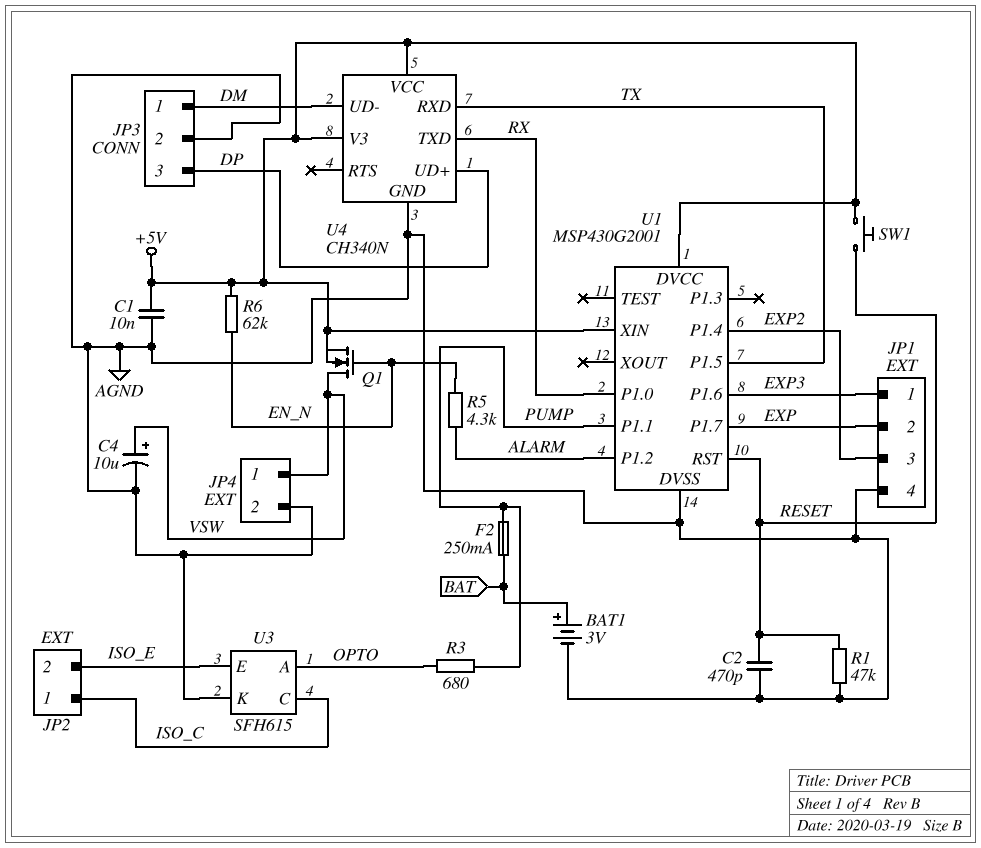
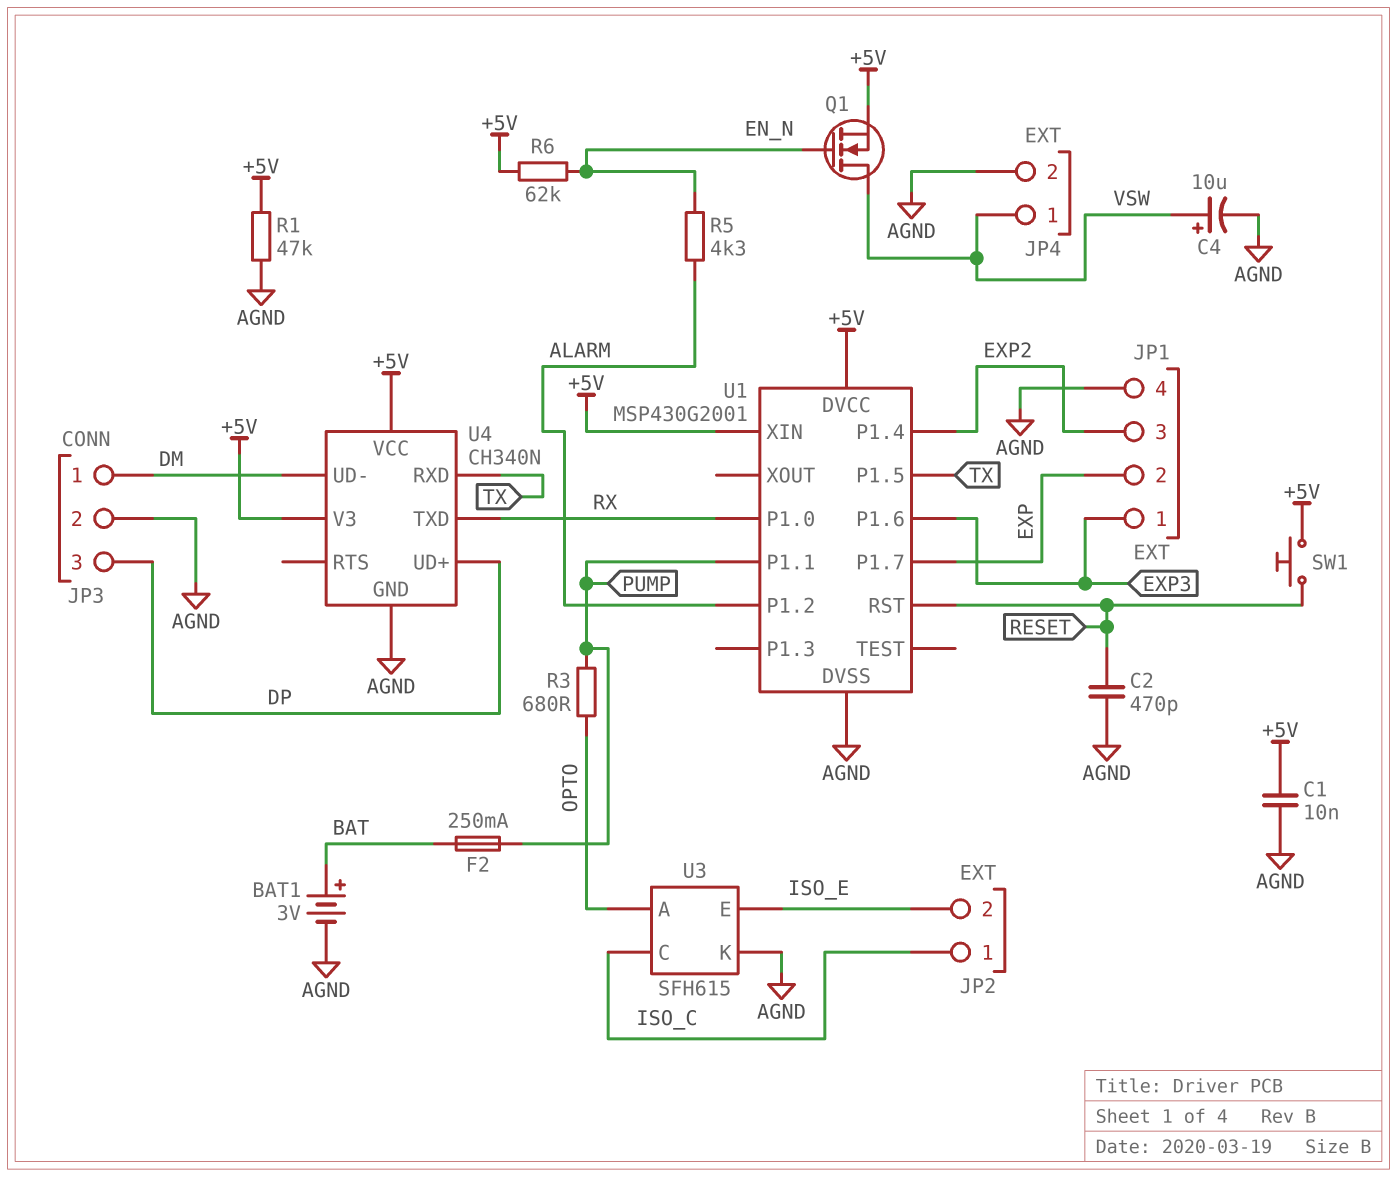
R1: 47k (AGND, RESET) -> 47k (+5V, AGND)

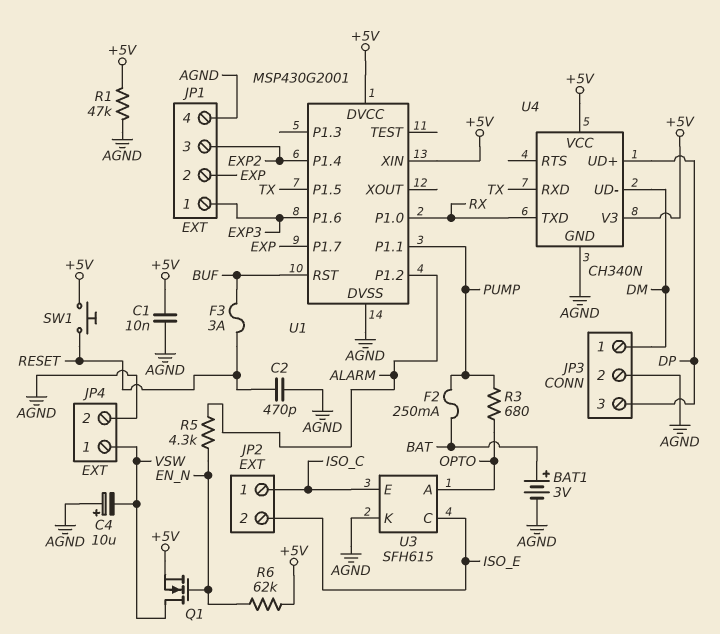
C4: 10uF (plus VSW, minus AGND) -> 10uF (plus AGND, minus VSW)
F3: none -> 3A (BUF, RESET)
U1 pin RST: RESET -> BUF
U3 pin C: ISO_C -> ISO_E
U3 pin E: ISO_E -> ISO_C

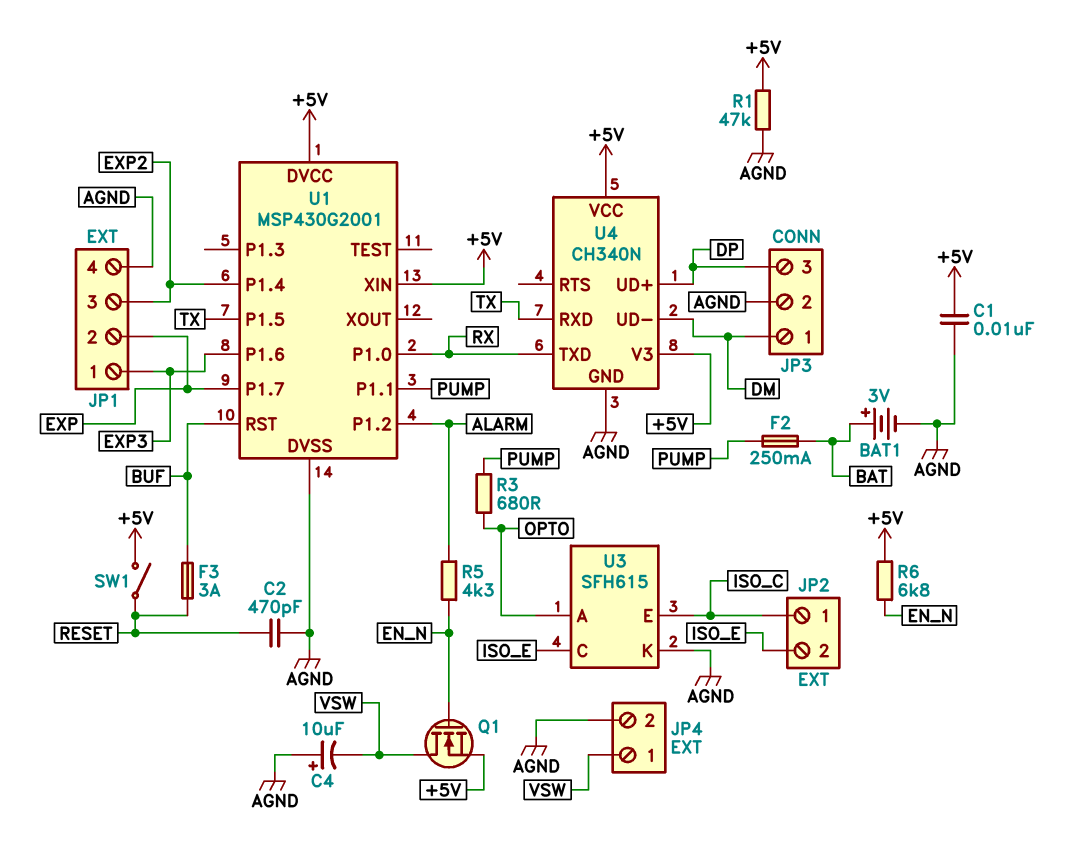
R6: 62k (+5V, EN_N) -> 6.8k (+5V, EN_N)
SW1: button (+5V, RESET) -> switch (+5V, RESET)

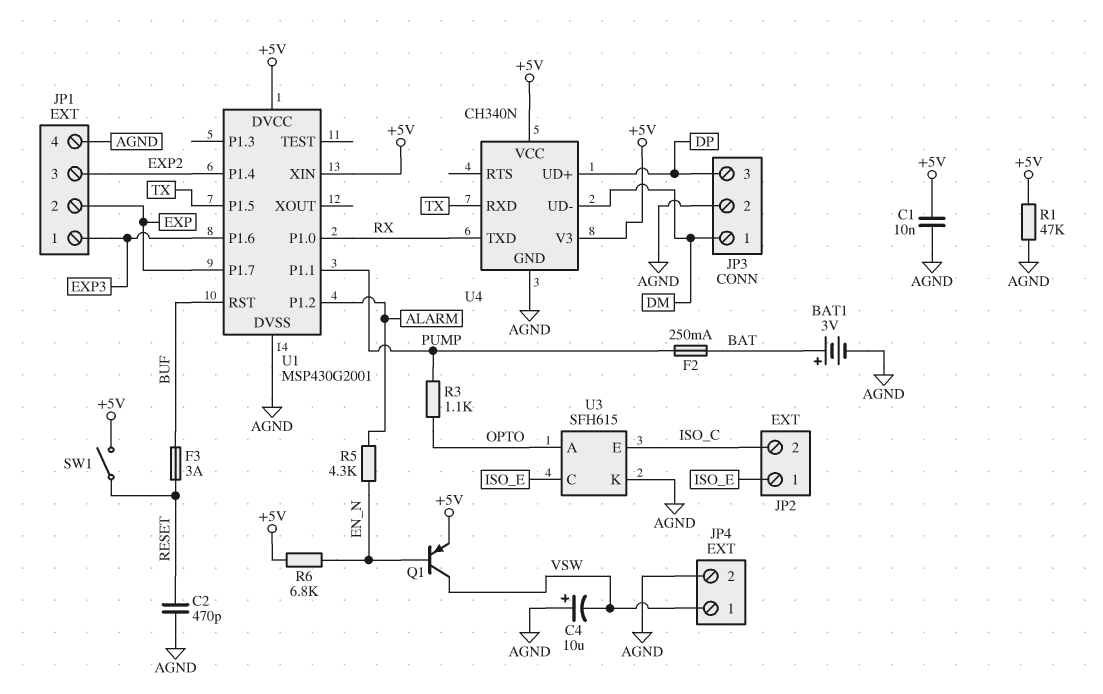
JP2 pin 1: ISO_C -> ISO_E
JP2 pin 2: ISO_E -> ISO_C
Q1: NMOS (G EN_N, D VSW, S +5V) -> PNP (B EN_N, C VSW, E +5V)
R3: 680 (OPTO, PUMP) -> 1.1k (OPTO, PUMP)

